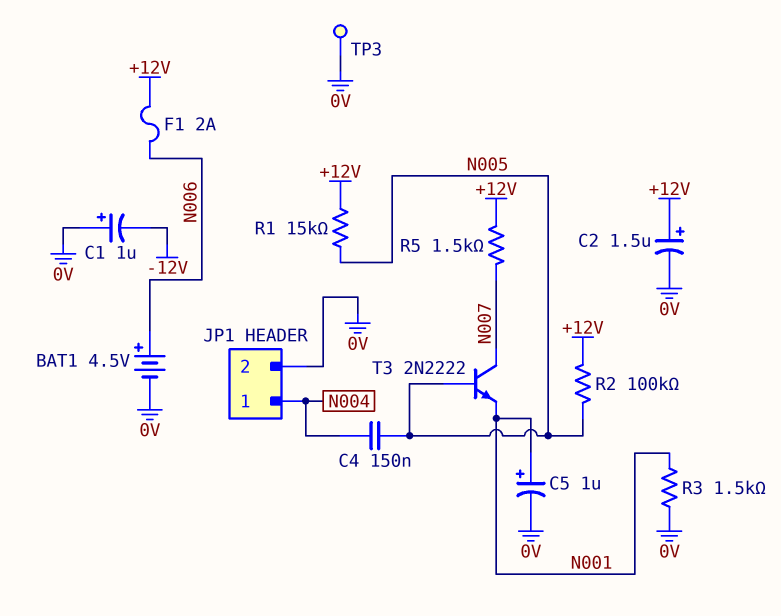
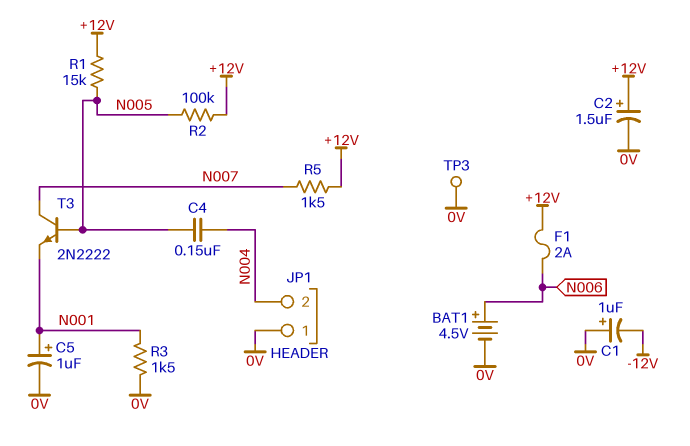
JP1 pin 1: N004 -> 0V
JP1 pin 2: 0V -> N004

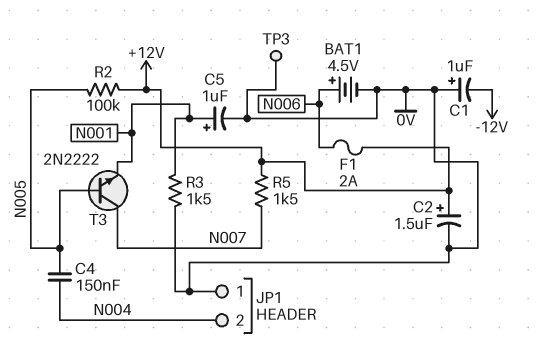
R1: 15k (+12V, N005) -> none

